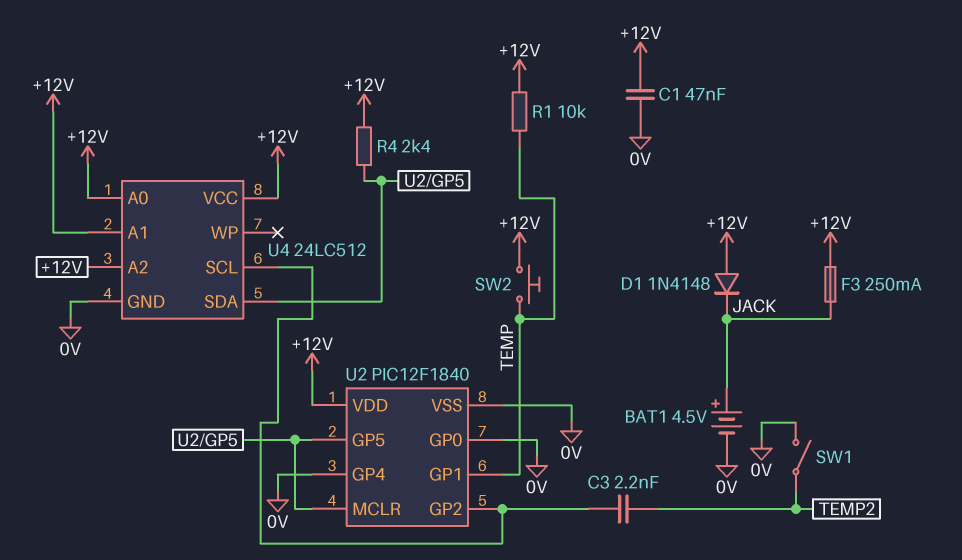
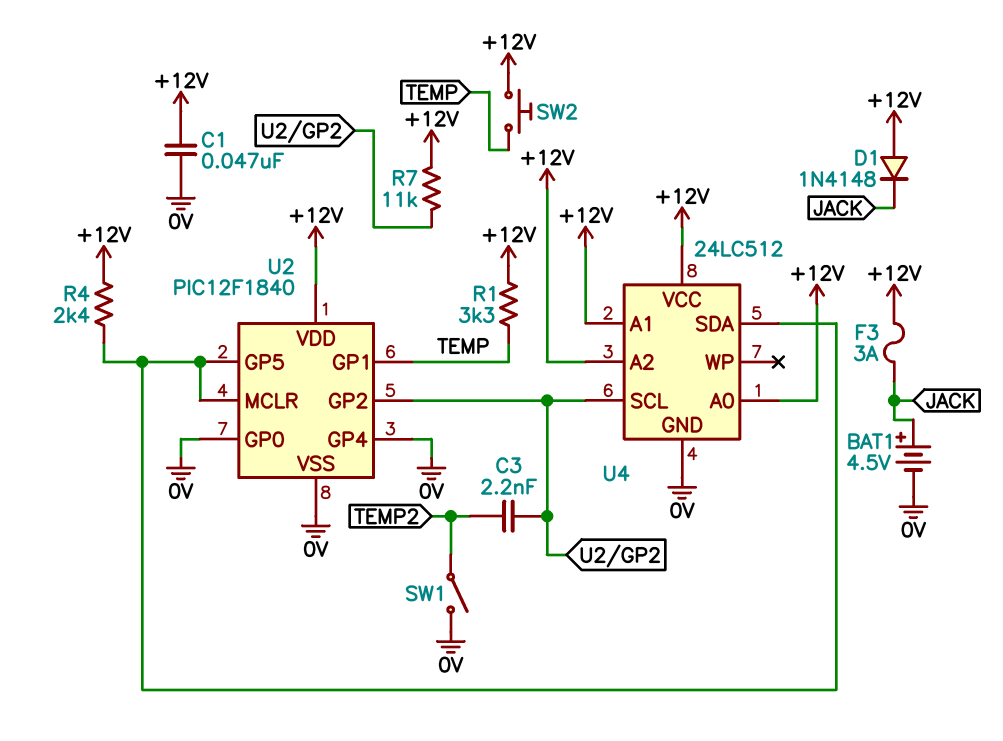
F3: 250mA (+12V, JACK) -> 3A (+12V, JACK)
R1: 10k (+12V, TEMP) -> 3.3k (+12V, TEMP)
R7: none -> 11k (+12V, U2/GP2)

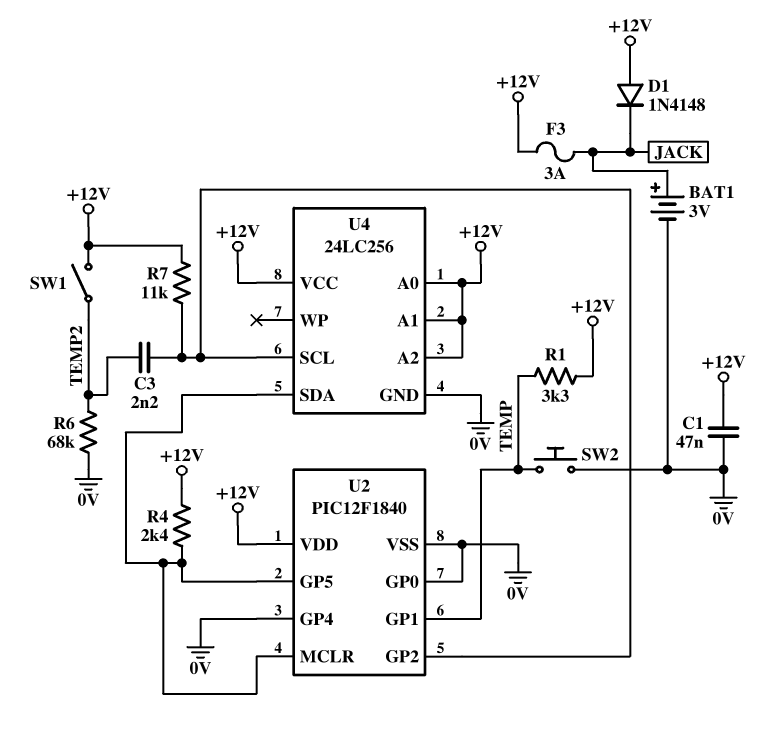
BAT1: 4.5V (plus JACK, minus 0V) -> 3V (plus JACK, minus 0V)
R6: none -> 68k (0V, TEMP2)
SW1: switch (0V, TEMP2) -> switch (+12V, TEMP2)
SW2: button (+12V, TEMP) -> button (0V, TEMP)
U4: 24LC512 -> 24LC256

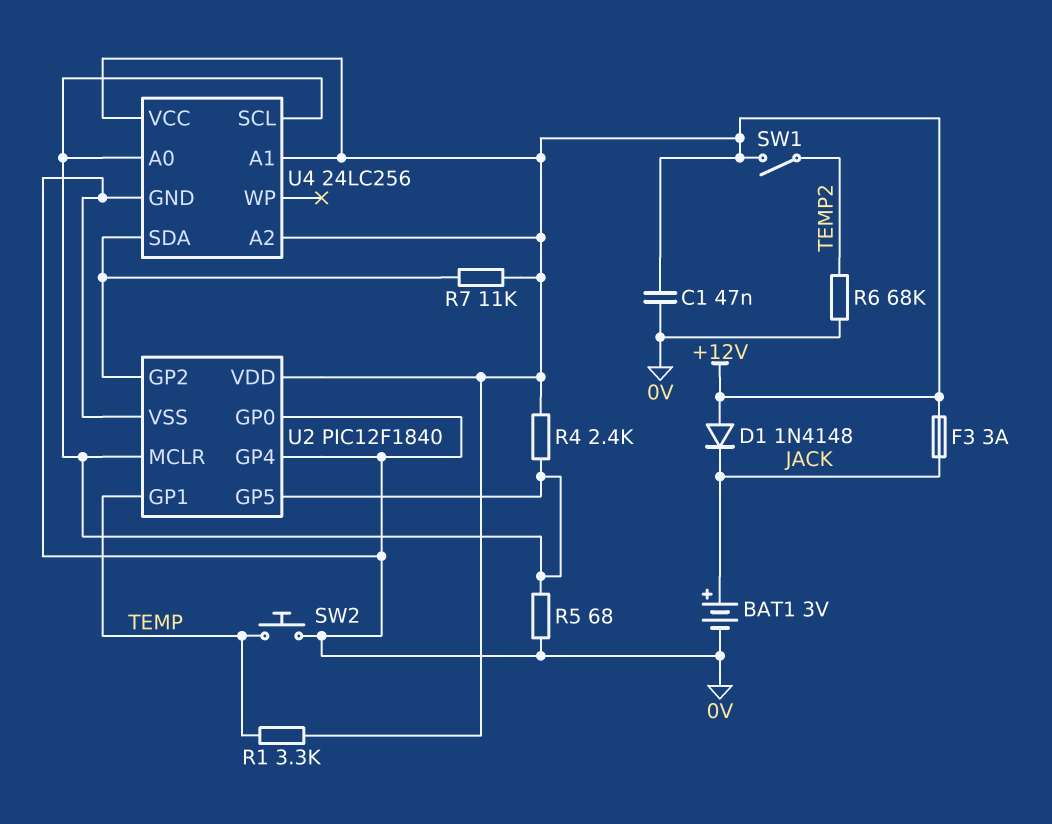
C3: 2.2nF (TEMP2, U2/GP2) -> none
R5: none -> 68 (0V, U2/GP5)
U4 pin A0: +12V -> U2/GP5
U4 pin SCL: U2/GP2 -> U2/GP5
U4 pin SDA: U2/GP5 -> U2/GP2

